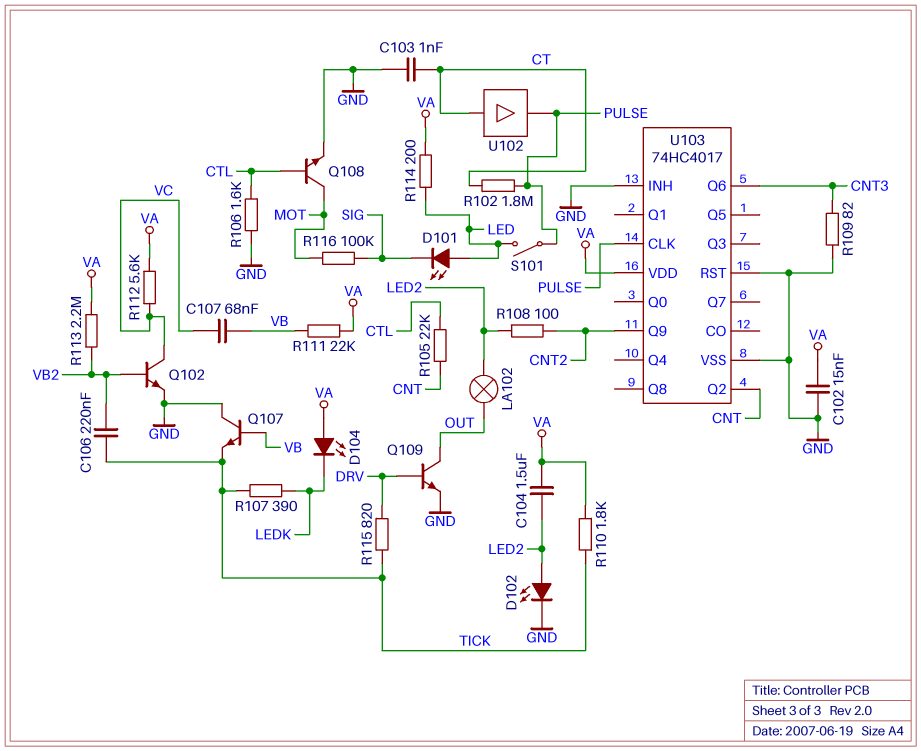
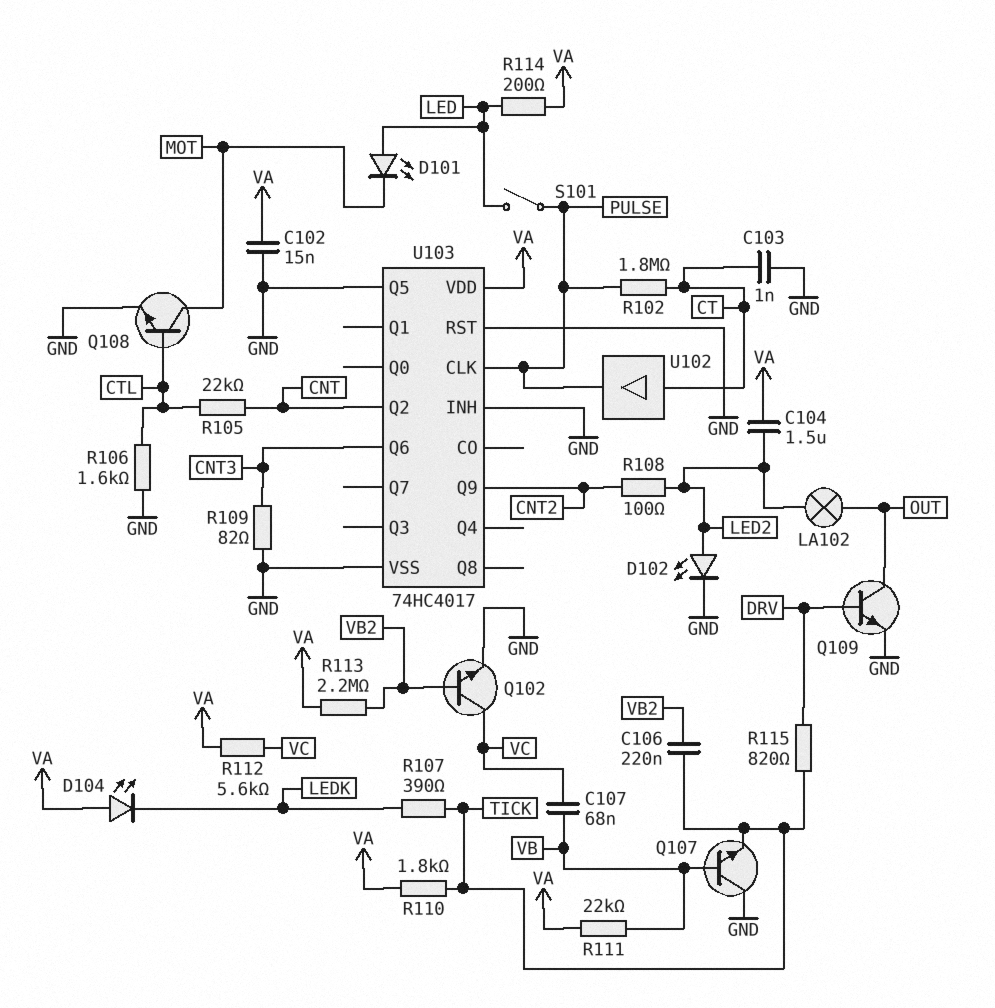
D101: LED (A LED, K SIG) -> LED (A LED, K MOT)
R116: 100k (MOT, SIG) -> none
U103 pin Q5: none -> GND

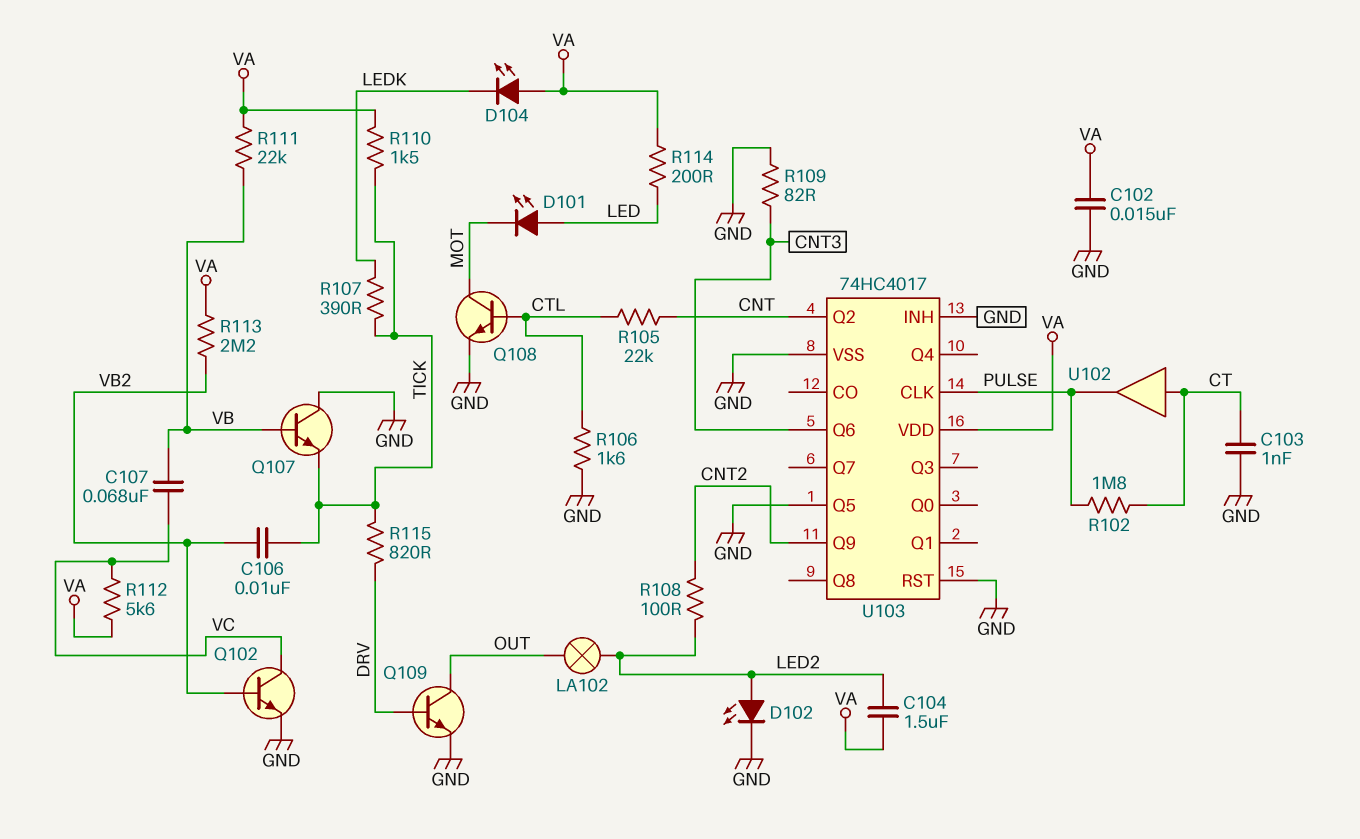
C106: 220nF (TICK, VB2) -> 10nF (TICK, VB2)
R110: 1.8k (TICK, VA) -> 1.5k (TICK, VA)
S101: switch (LED, PULSE) -> none

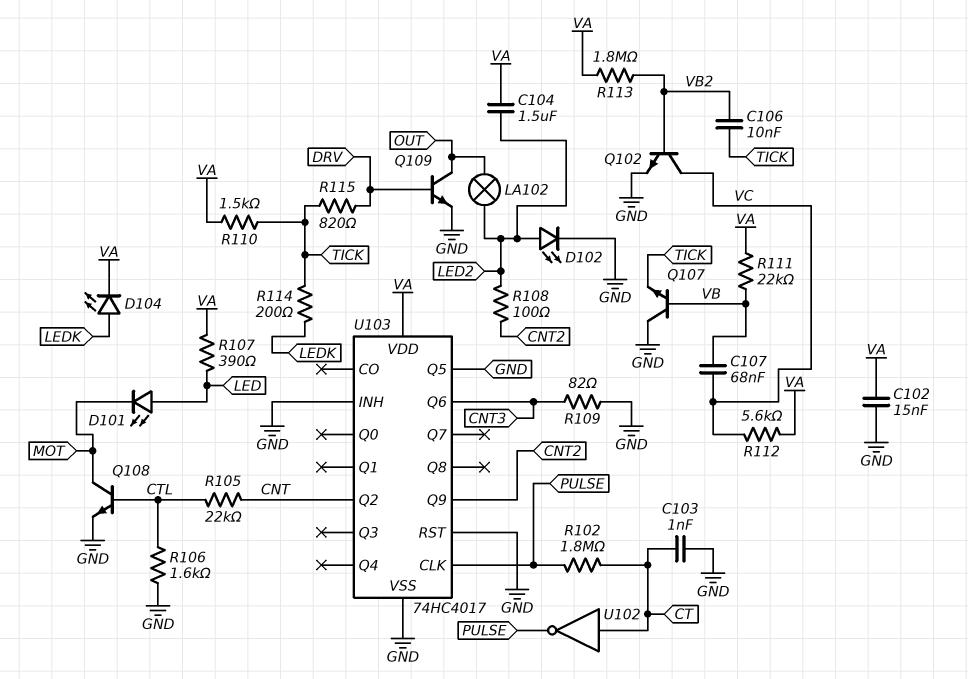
D104: LED (A VA, K LEDK) -> LED (A LEDK, K VA)
R107: 390 (LEDK, TICK) -> 390 (LED, VA)
R113: 2.2M (VA, VB2) -> 1.8M (VA, VB2)
R114: 200 (LED, VA) -> 200 (LEDK, TICK)
U102: buffer (in CT, out PULSE) -> NOT (in CT, out PULSE)

